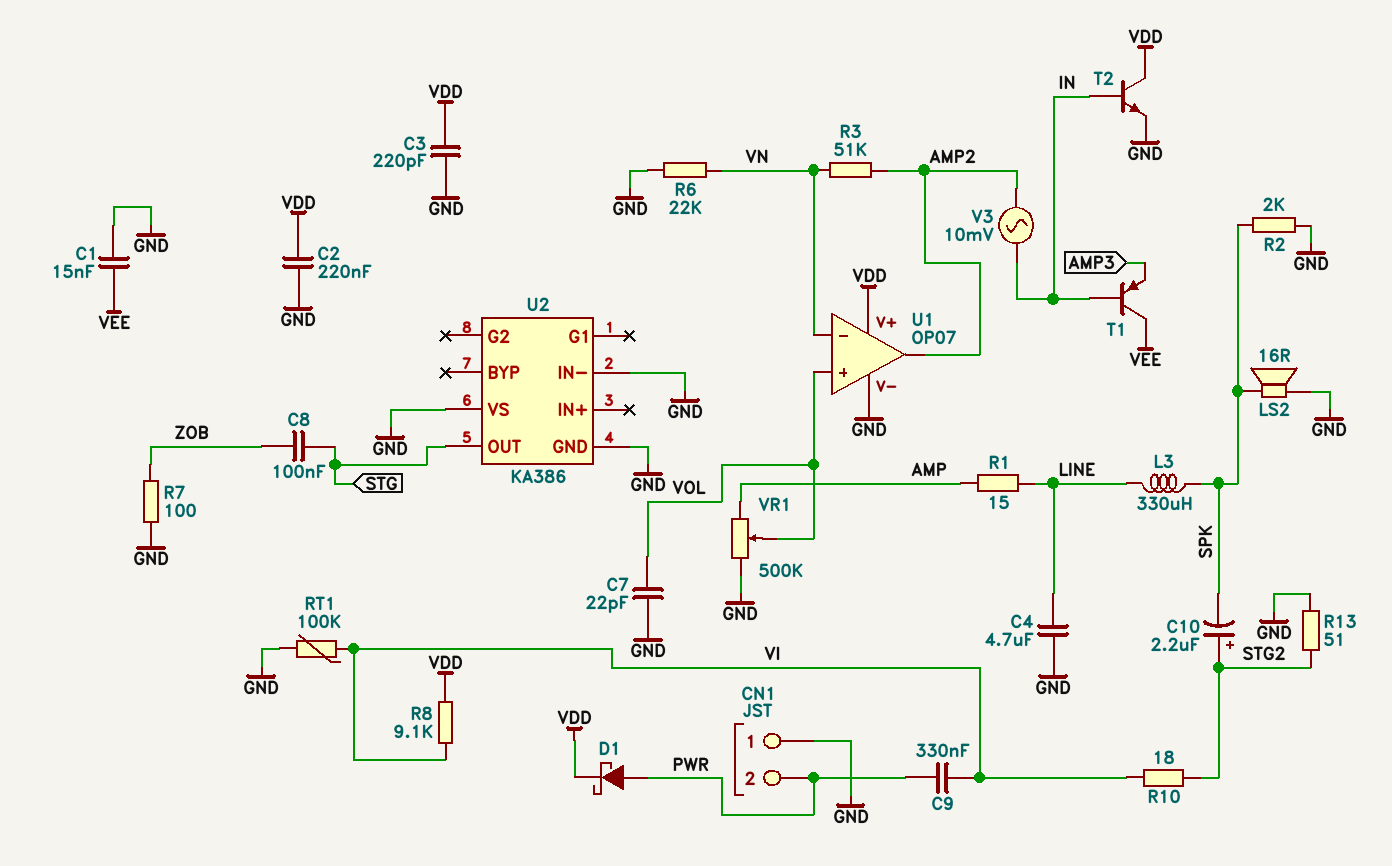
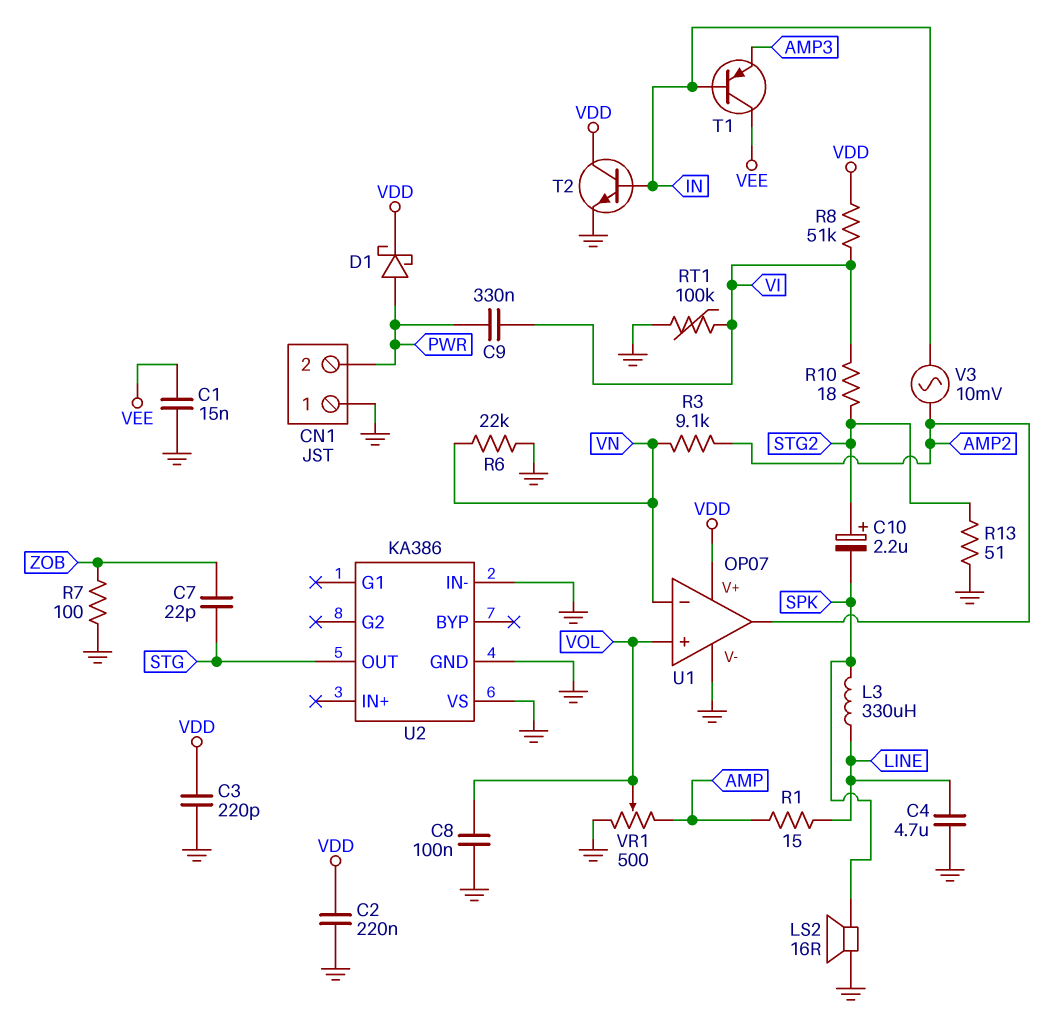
C7: 22pF (GND, VOL) -> 22pF (STG, ZOB)
C8: 100nF (STG, ZOB) -> 100nF (GND, VOL)
R2: 2k (GND, SPK) -> none
R3: 51k (AMP2, VN) -> 9.1k (AMP2, VN)
R8: 9.1k (VDD, VI) -> 51k (VDD, VI)
VR1: 500k (AMP, GND, wiper VOL) -> 500 (AMP, GND, wiper VOL)

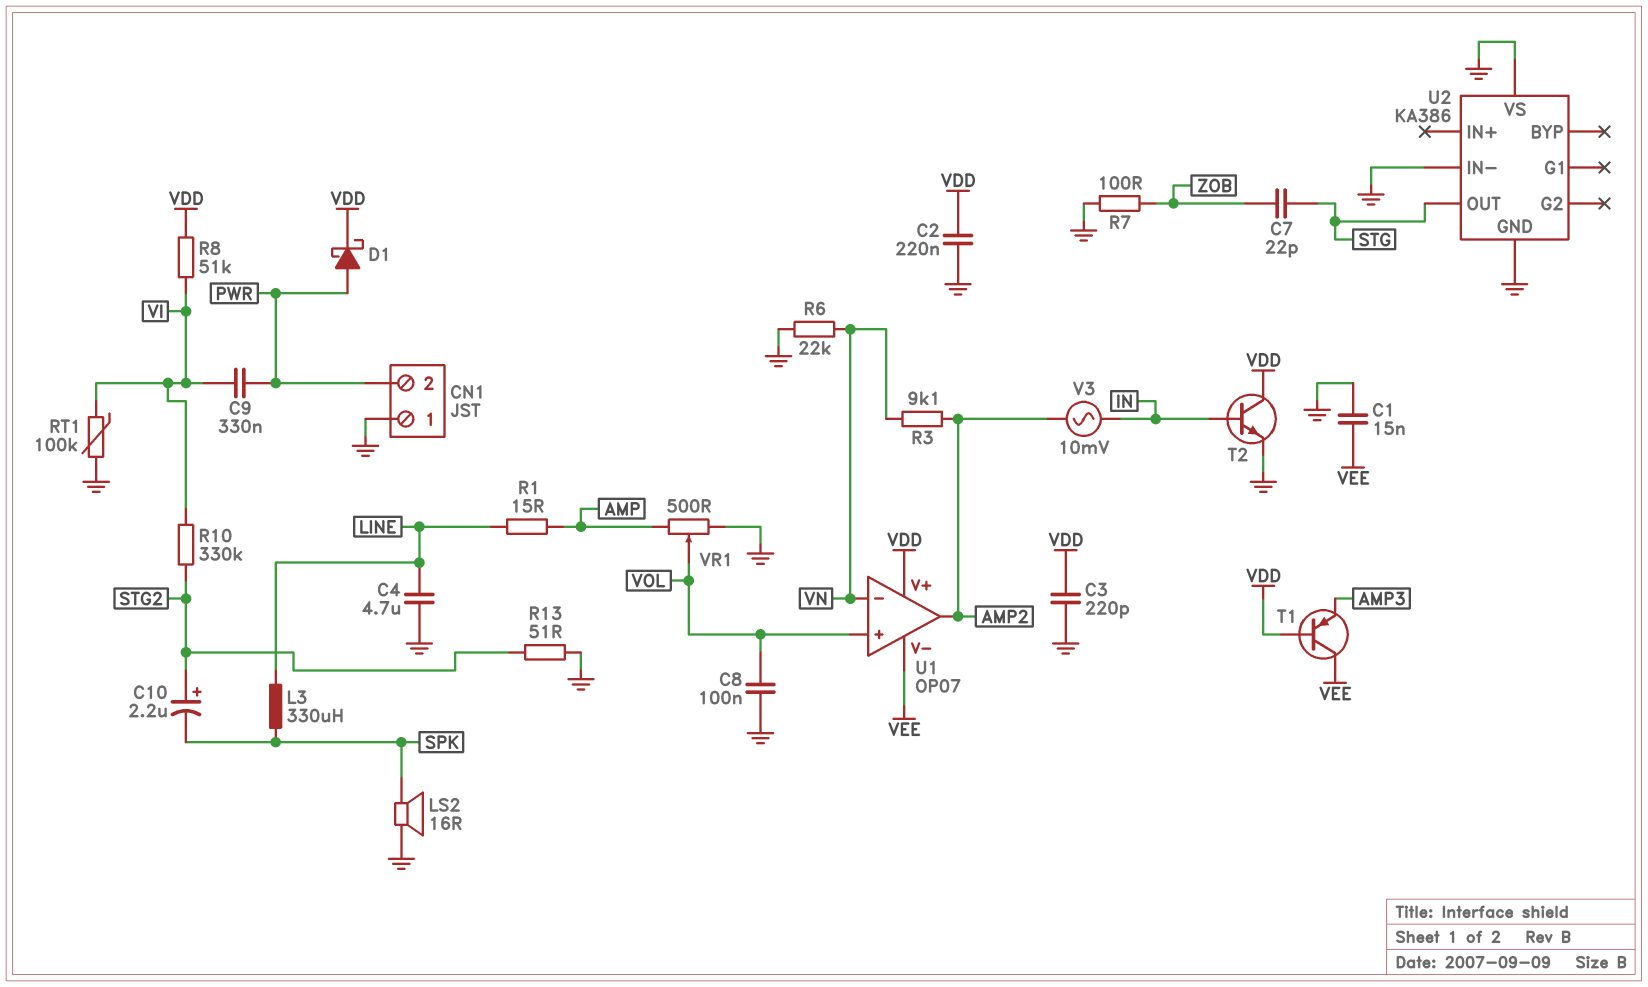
R10: 18 (STG2, VI) -> 330k (STG2, VI)
T1: PNP (B IN, C VEE, E AMP3) -> PNP (B VDD, C VEE, E AMP3)
U1 pin V-: GND -> VEE

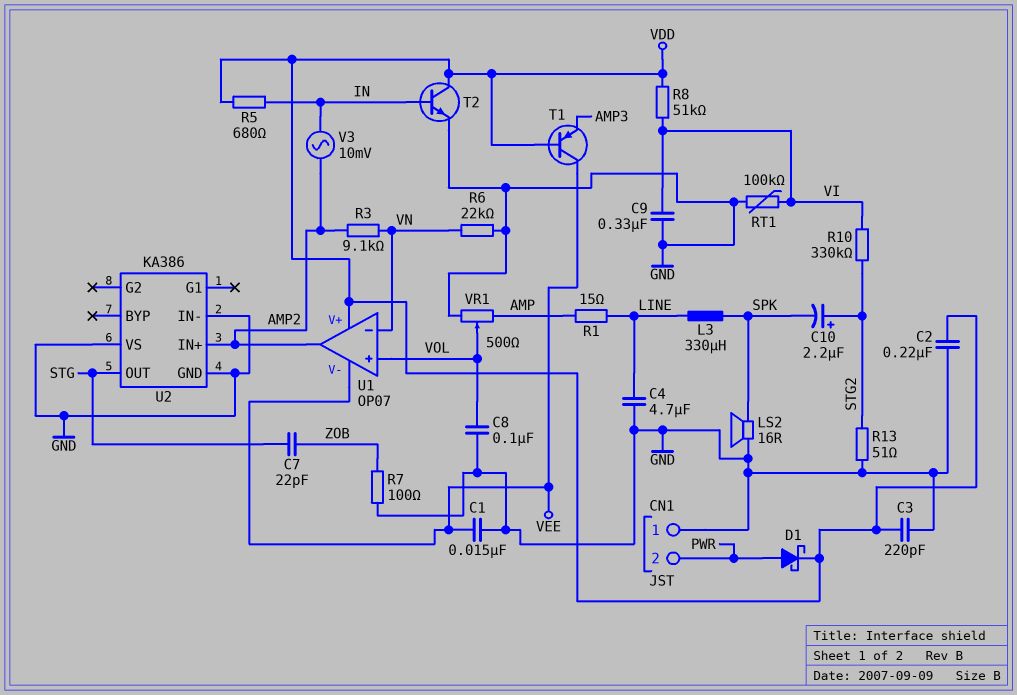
C9: 330nF (PWR, VI) -> 330nF (GND, VI)
R5: none -> 680 (IN, VDD)
U2 pin IN+: none -> AMP2

